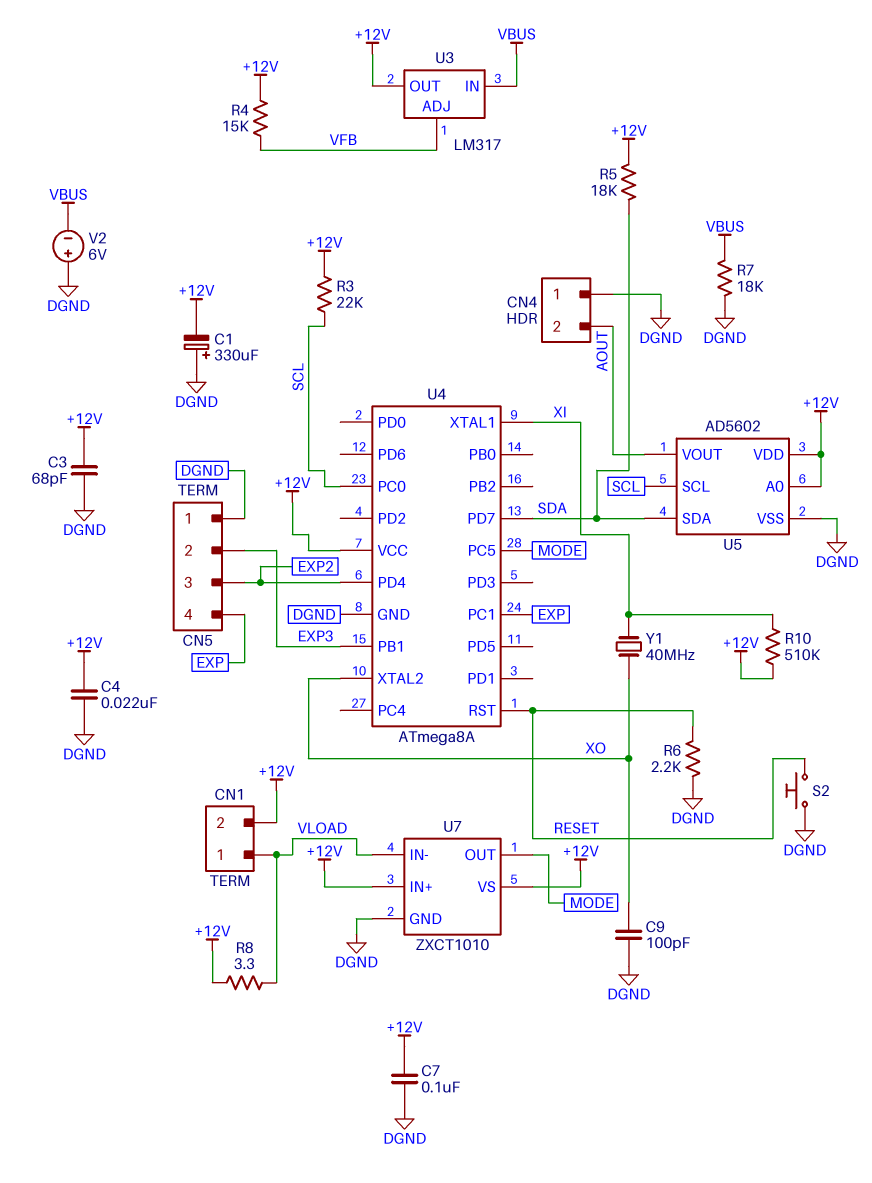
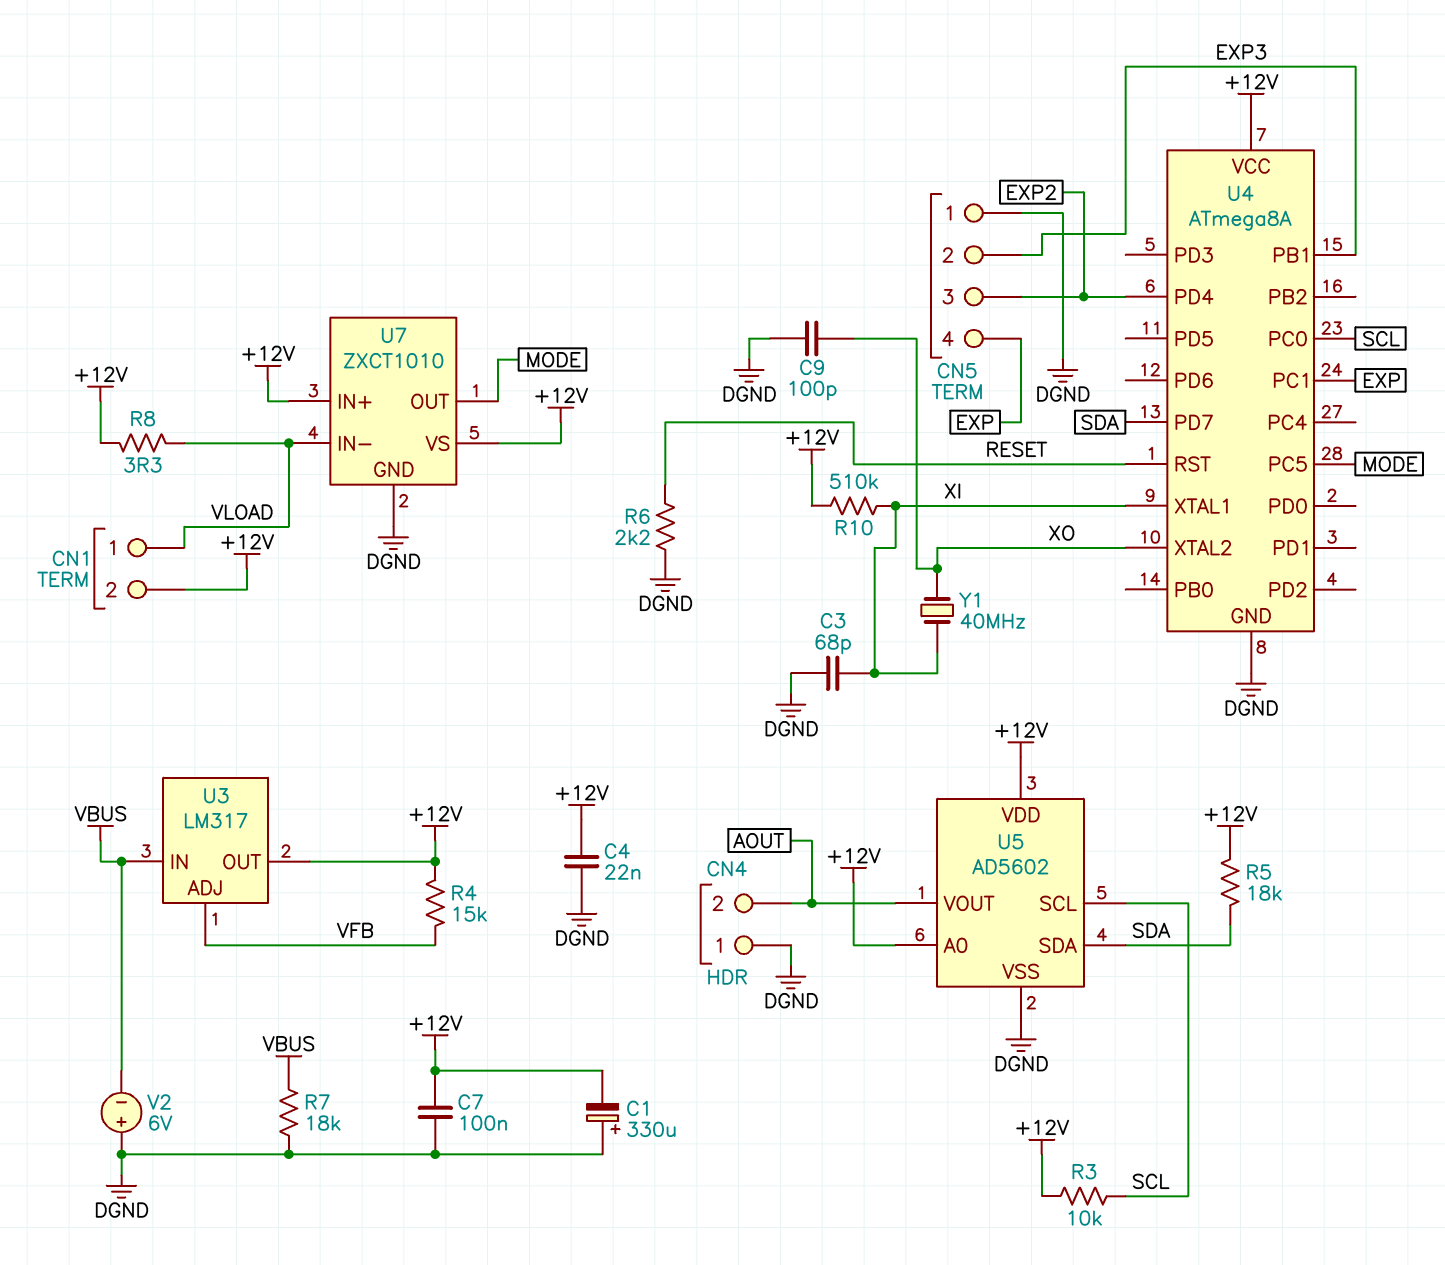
C3: 68pF (+12V, DGND) -> 68pF (DGND, XI)
R3: 22k (+12V, SCL) -> 10k (+12V, SCL)
S2: button (DGND, RESET) -> none

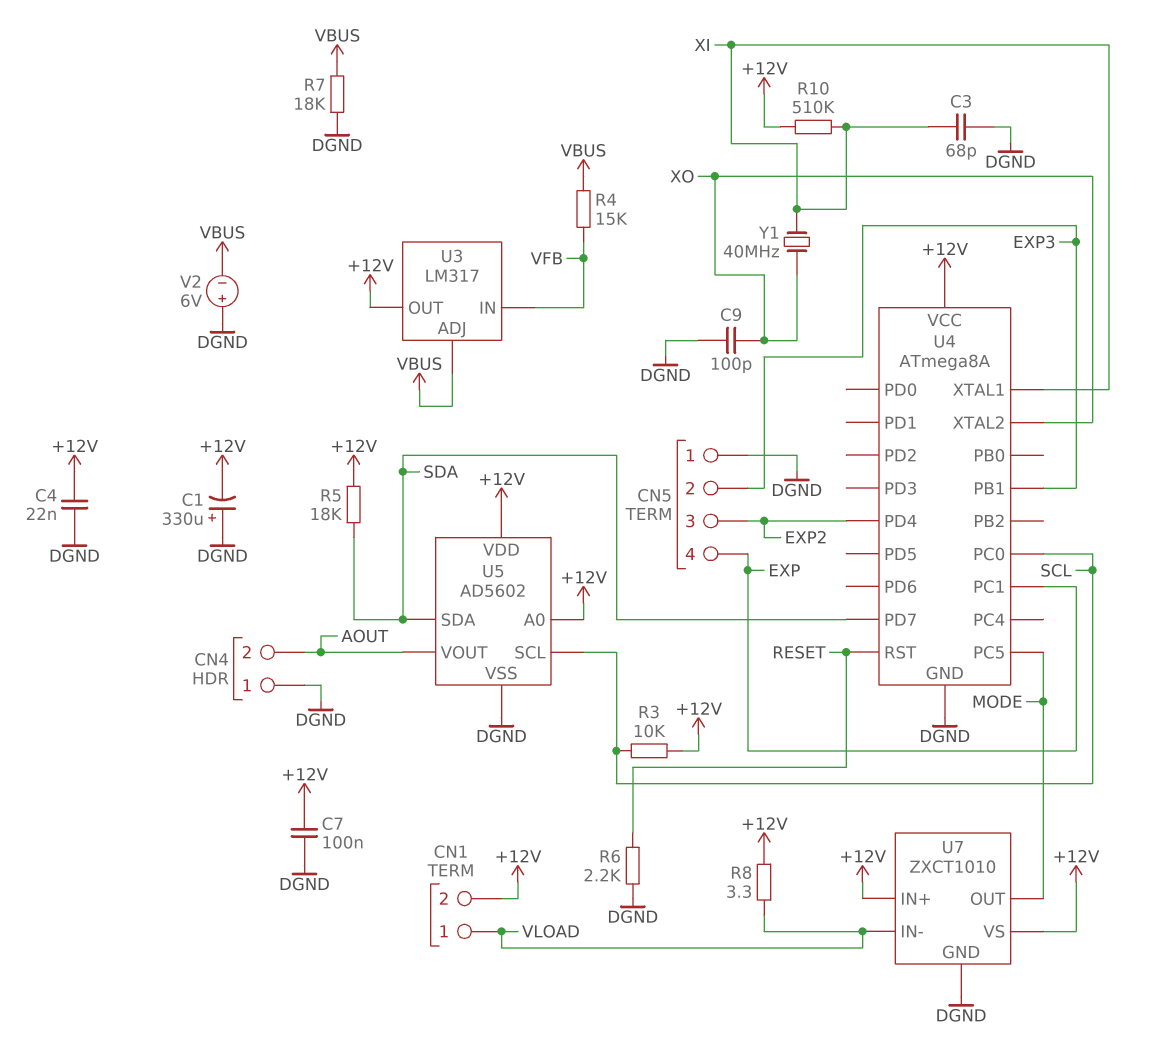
R4: 15k (+12V, VFB) -> 15k (VBUS, VFB)
U3 pin ADJ: VFB -> VBUS
U3 pin IN: VBUS -> VFB

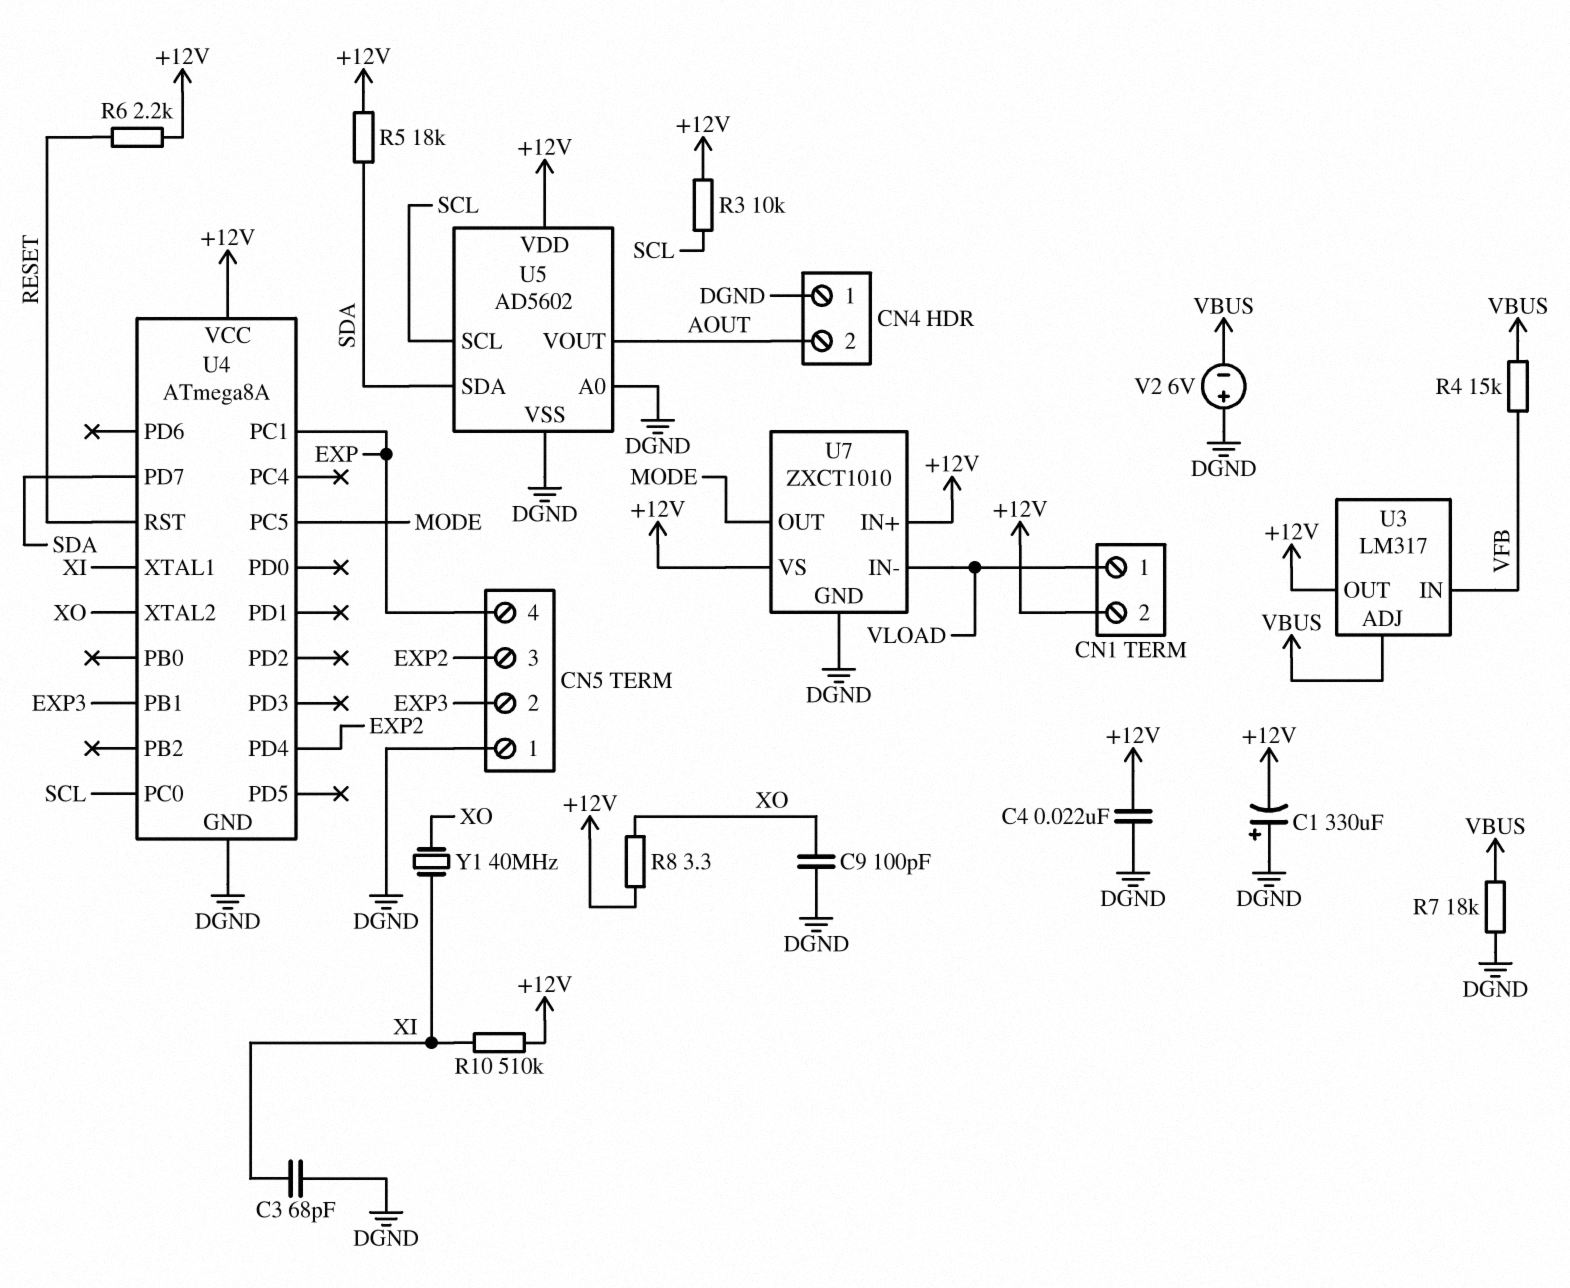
C7: 100nF (+12V, DGND) -> none
R6: 2.2k (DGND, RESET) -> 2.2k (+12V, RESET)
R8: 3.3 (+12V, VLOAD) -> 3.3 (+12V, XO)
U5 pin A0: +12V -> DGND

